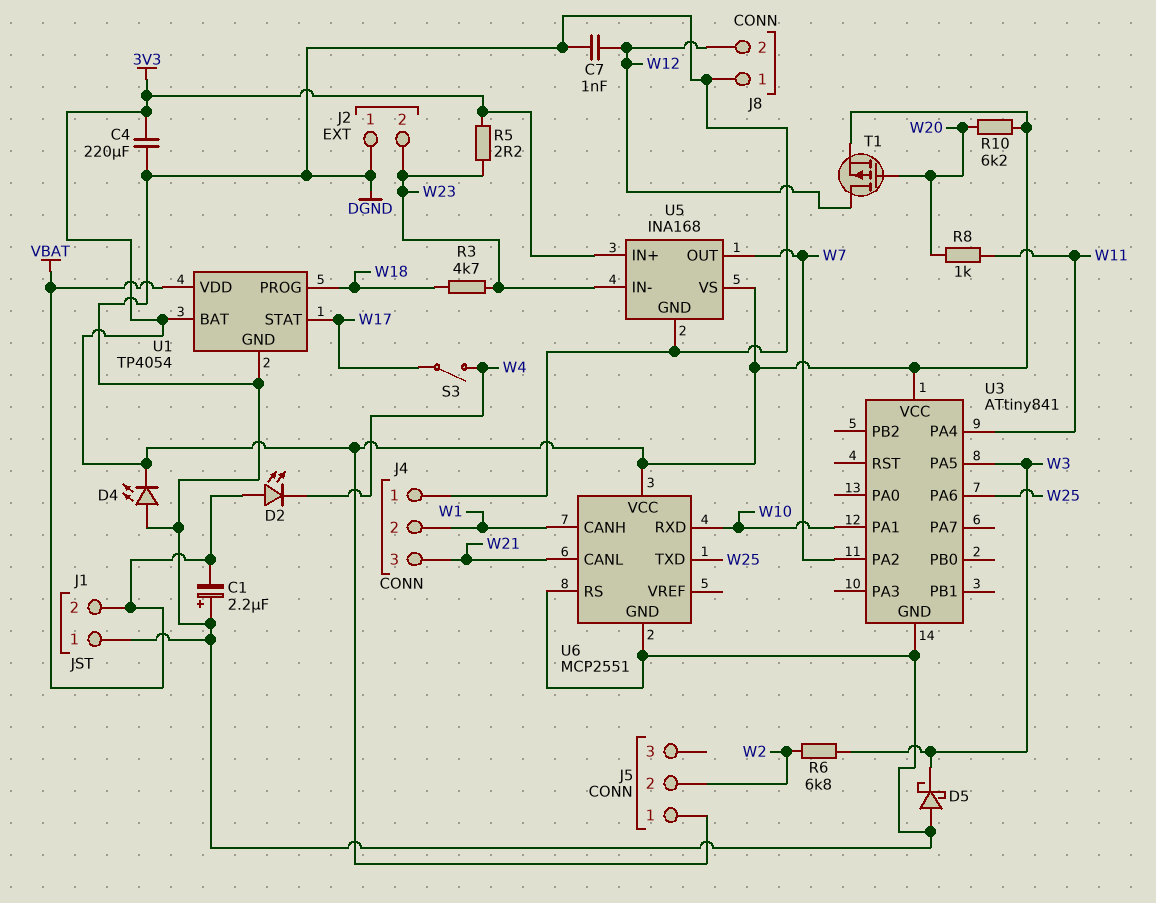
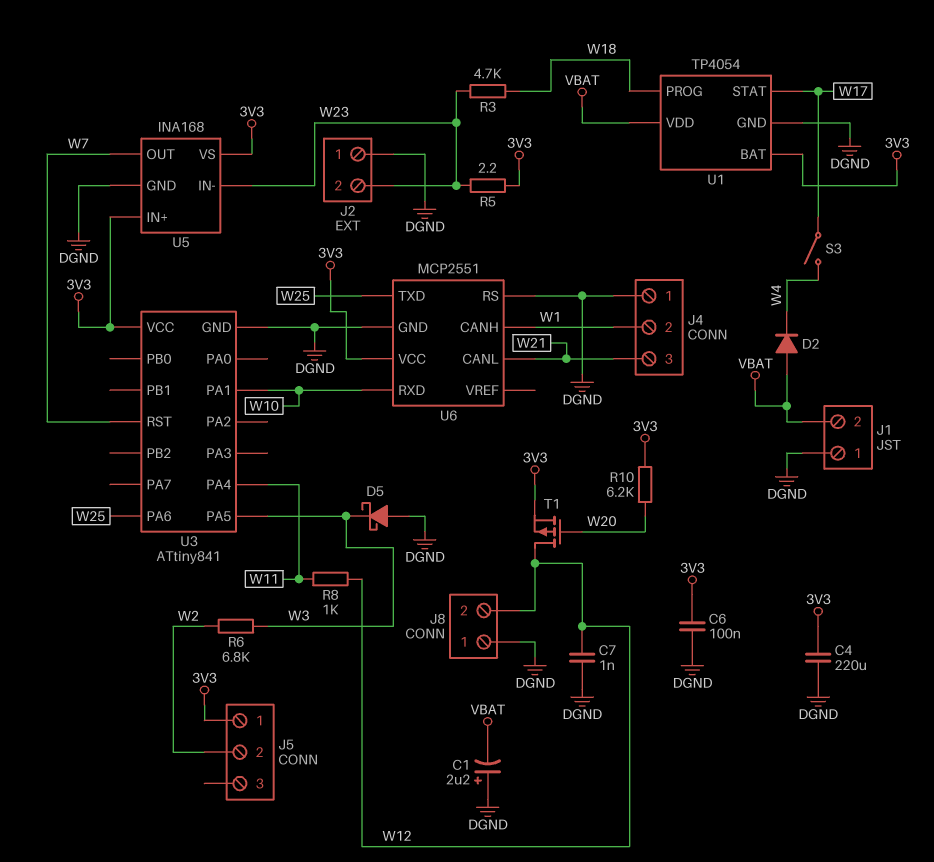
C6: none -> 100nF (3V3, DGND)
D2: LED (A VBAT, K W4) -> diode (A VBAT, K W4)
D4: LED (A DGND, K 3V3) -> none
R8: 1k (W11, W20) -> 1k (W11, W12)
U3 pin PA2: W7 -> none
U3 pin RST: none -> W7

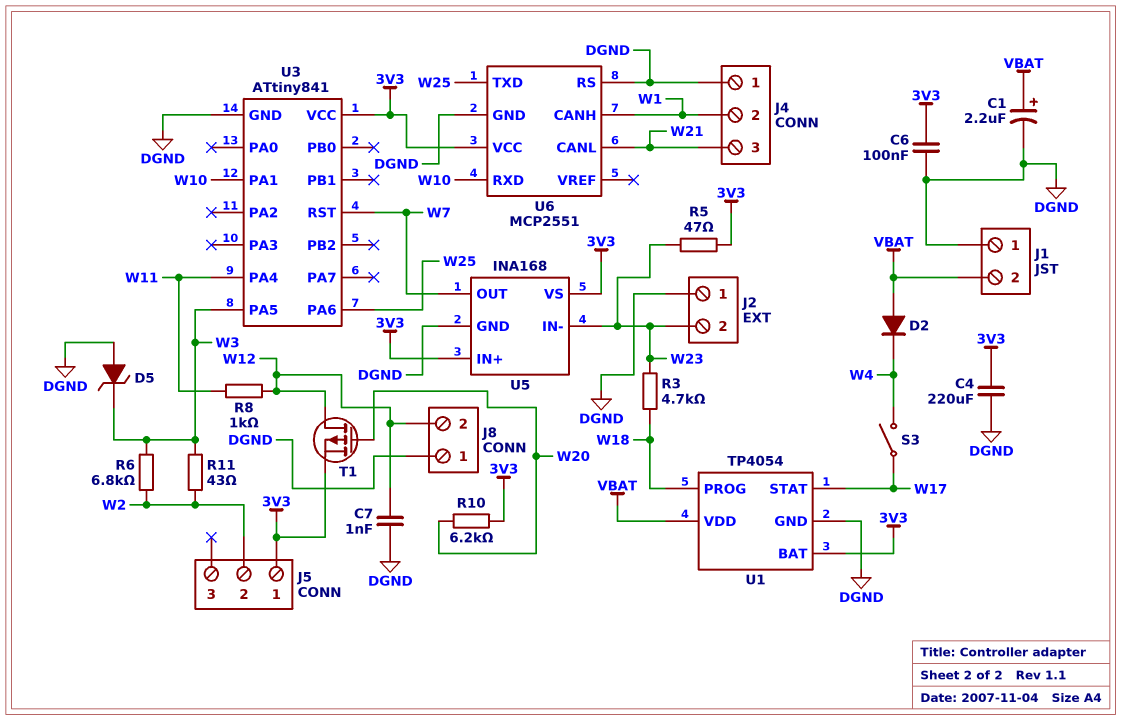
C1: 2.2uF (plus DGND, minus VBAT) -> 2.2uF (plus VBAT, minus DGND)
D5: schottky (A DGND, K W3) -> zener (A DGND, K W3)
R5: 2.2 (3V3, W23) -> 47 (3V3, W23)
R11: none -> 43 (W2, W3)

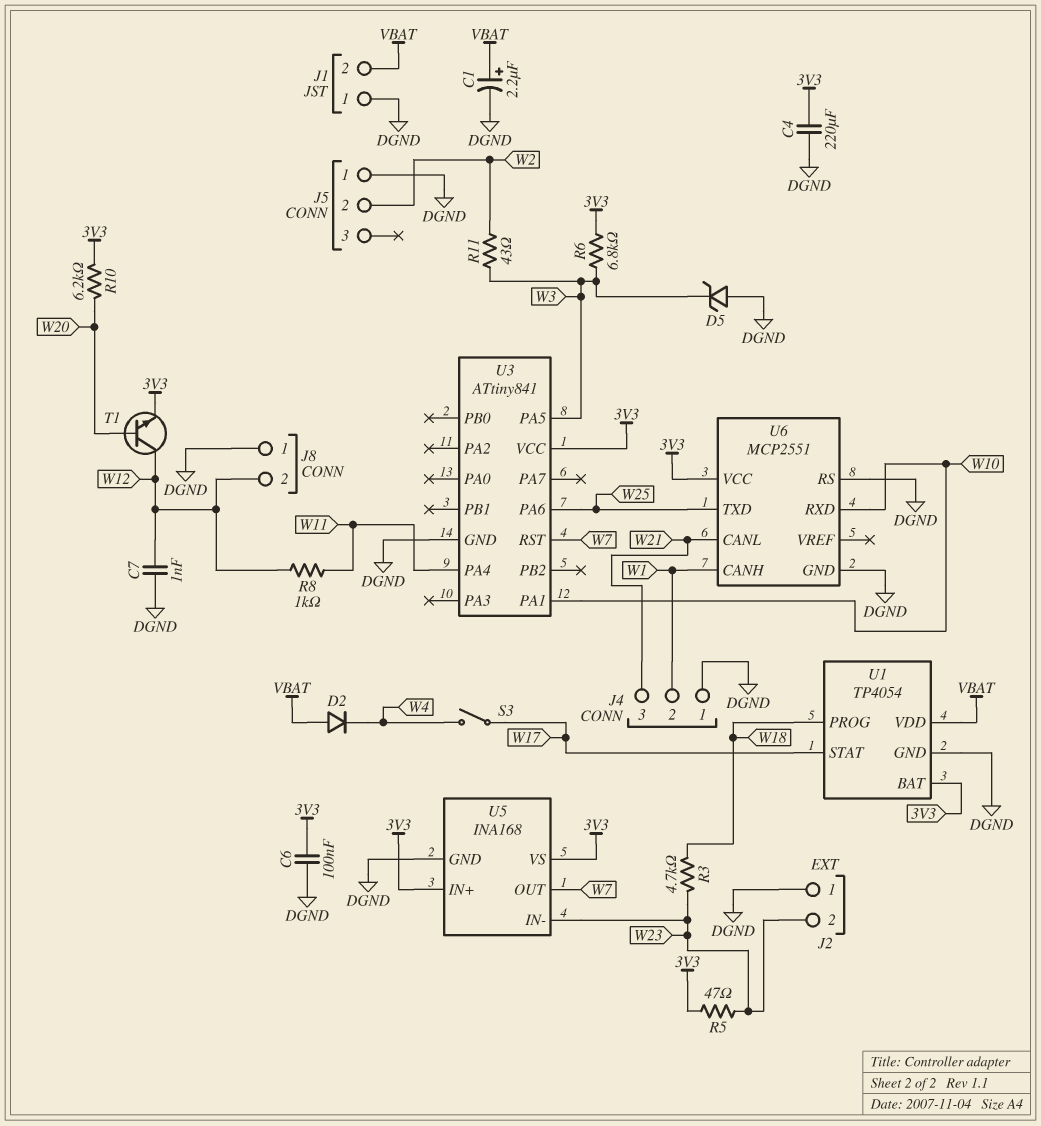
J5 pin 1: 3V3 -> DGND
R6: 6.8k (W2, W3) -> 6.8k (3V3, W3)
T1: PMOS (G W20, D W12, S 3V3) -> NPN (B W20, C W12, E 3V3)

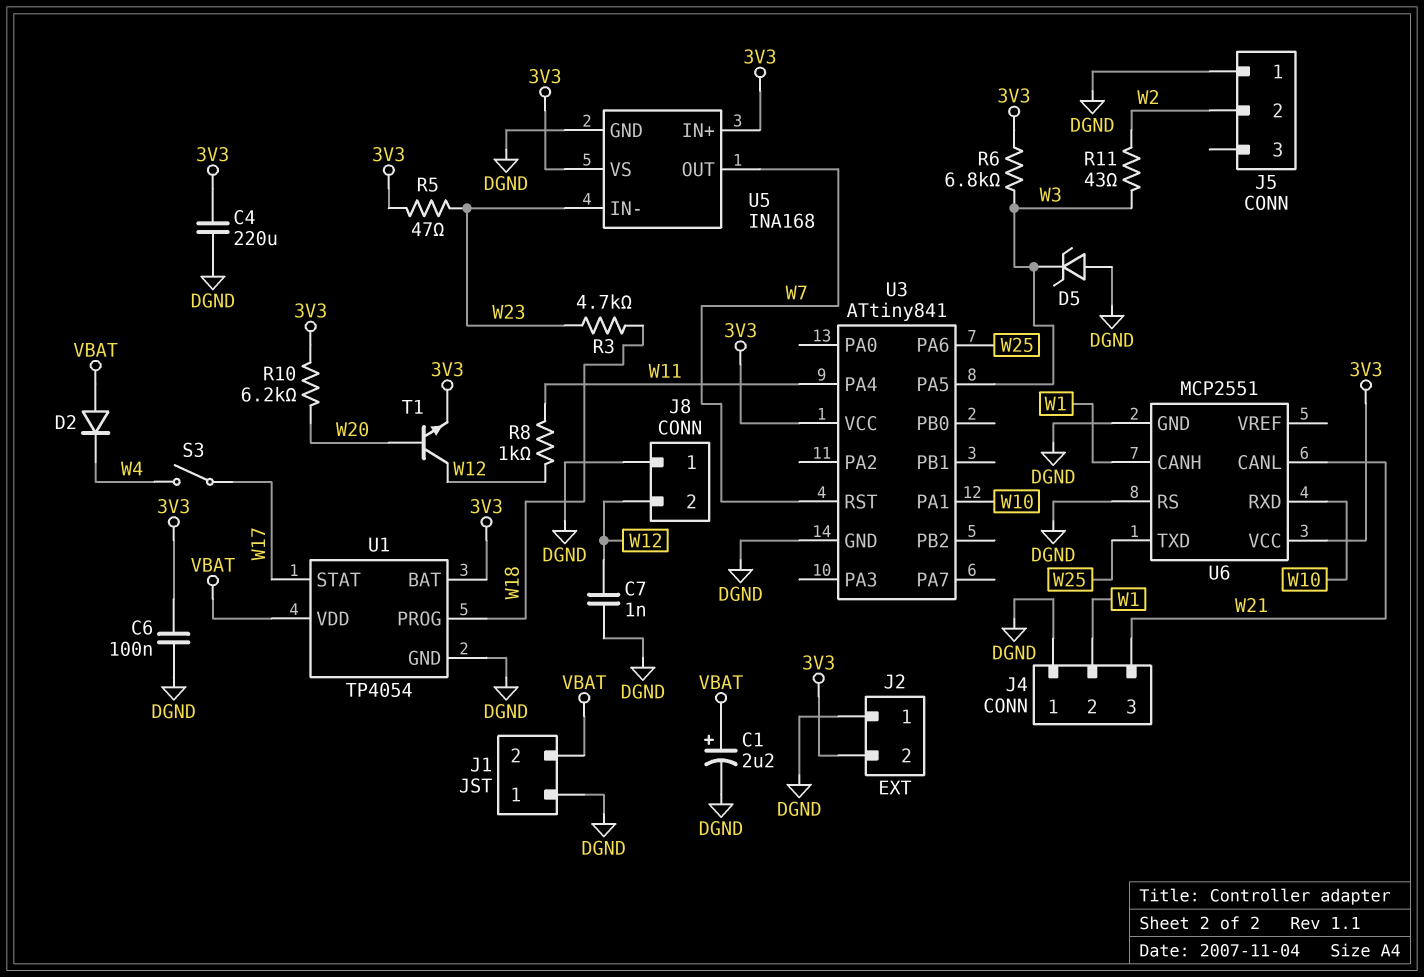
J2 pin 2: W23 -> 3V3

